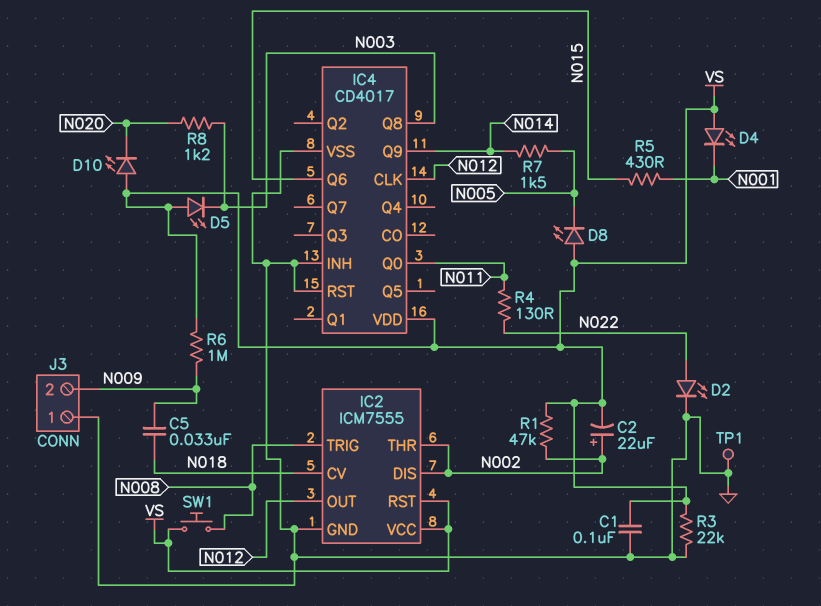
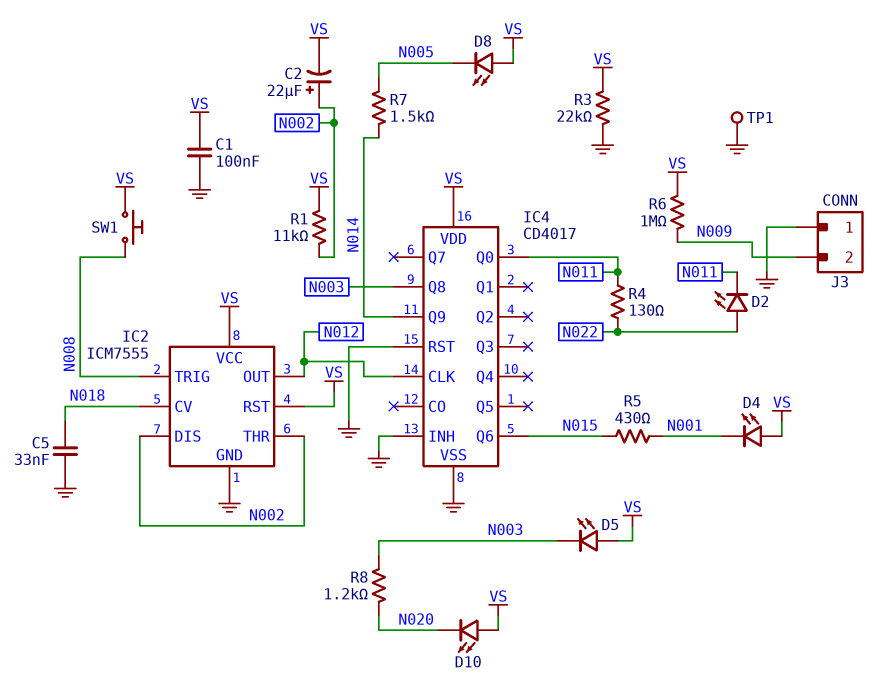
C5: 33nF (N009, N018) -> 33nF (GND, N018)
D2: LED (A N022, K GND) -> LED (A N022, K N011)
R1: 47k (N002, VS) -> 11k (N002, VS)

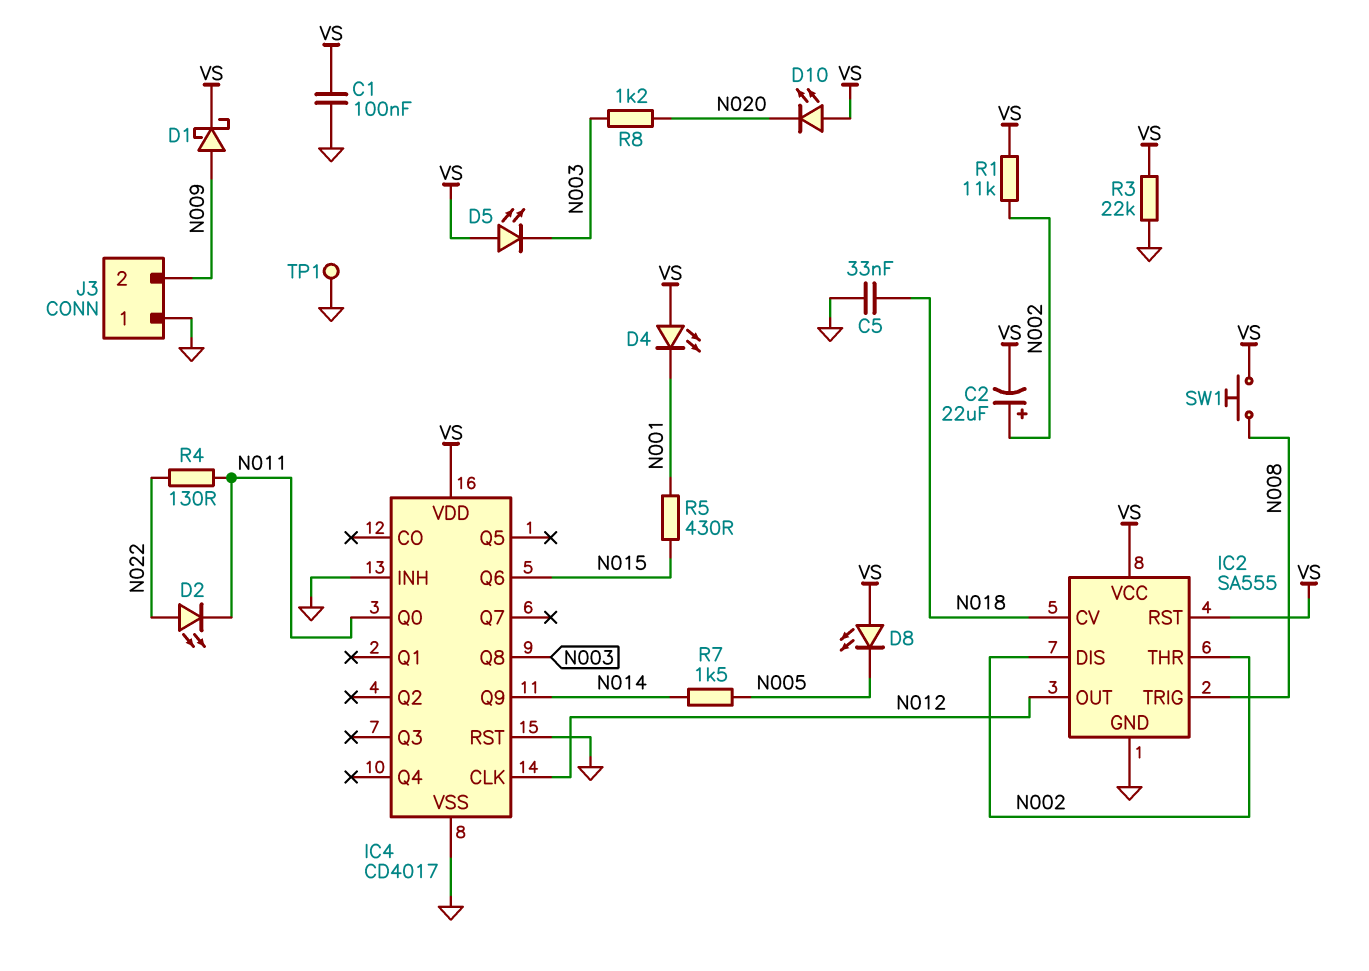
D1: none -> schottky (A N009, K VS)
IC2: ICM7555 -> SA555
R6: 1M (N009, VS) -> none

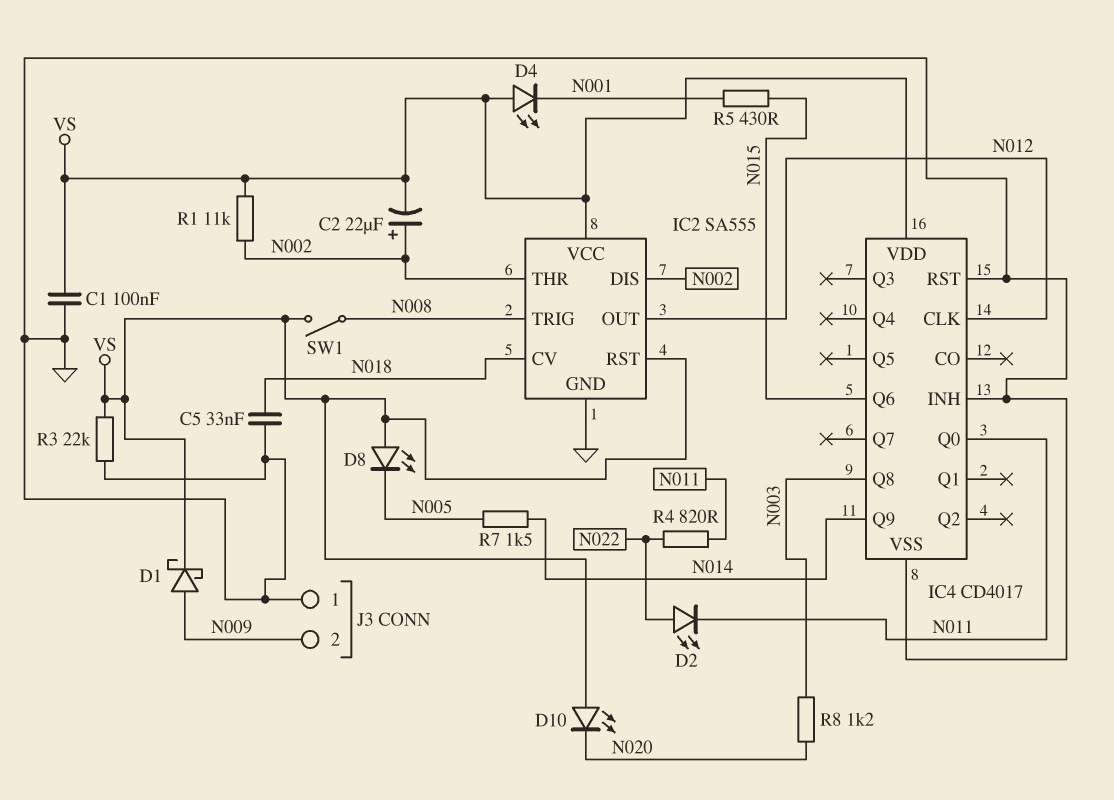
D5: LED (A VS, K N003) -> none
R4: 130 (N011, N022) -> 820 (N011, N022)
SW1: button (N008, VS) -> switch (N008, VS)
TP1: test point (GND) -> none

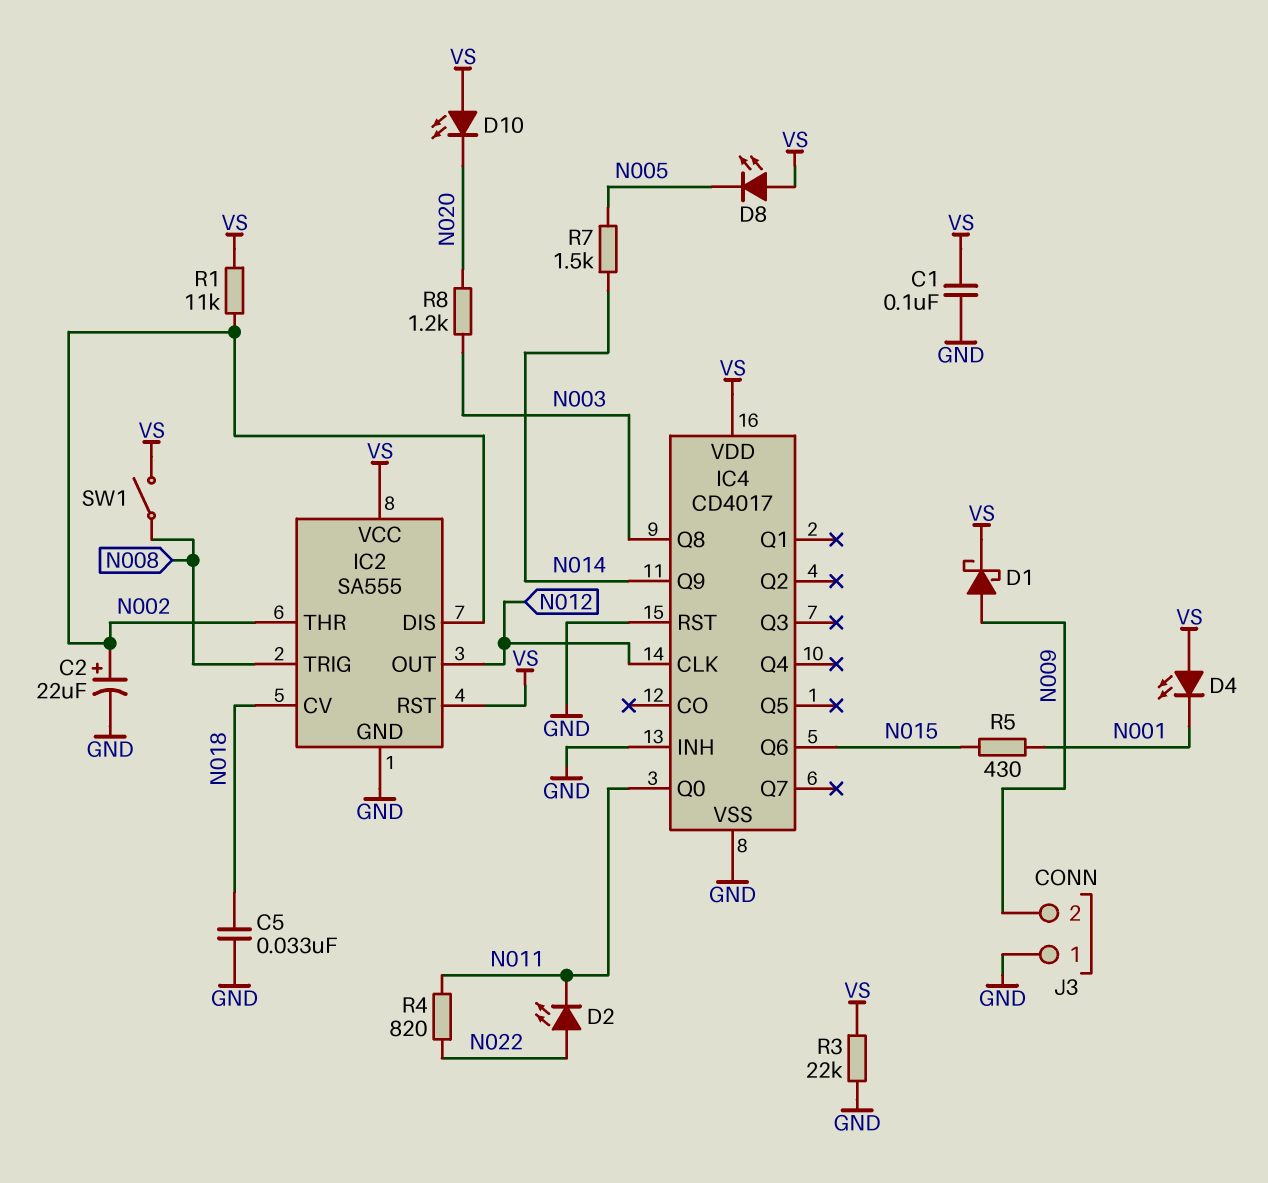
C2: 22uF (plus N002, minus VS) -> 22uF (plus N002, minus GND)

